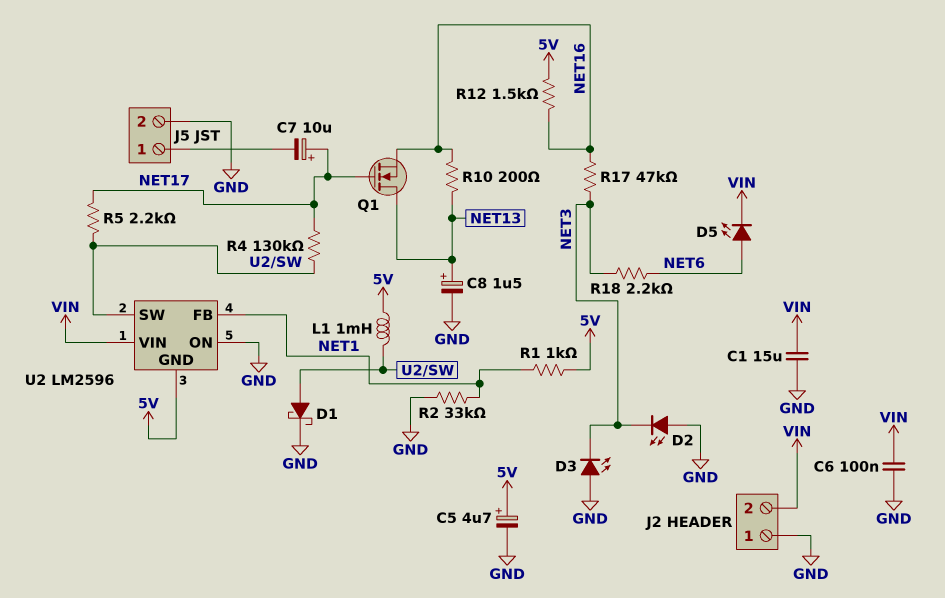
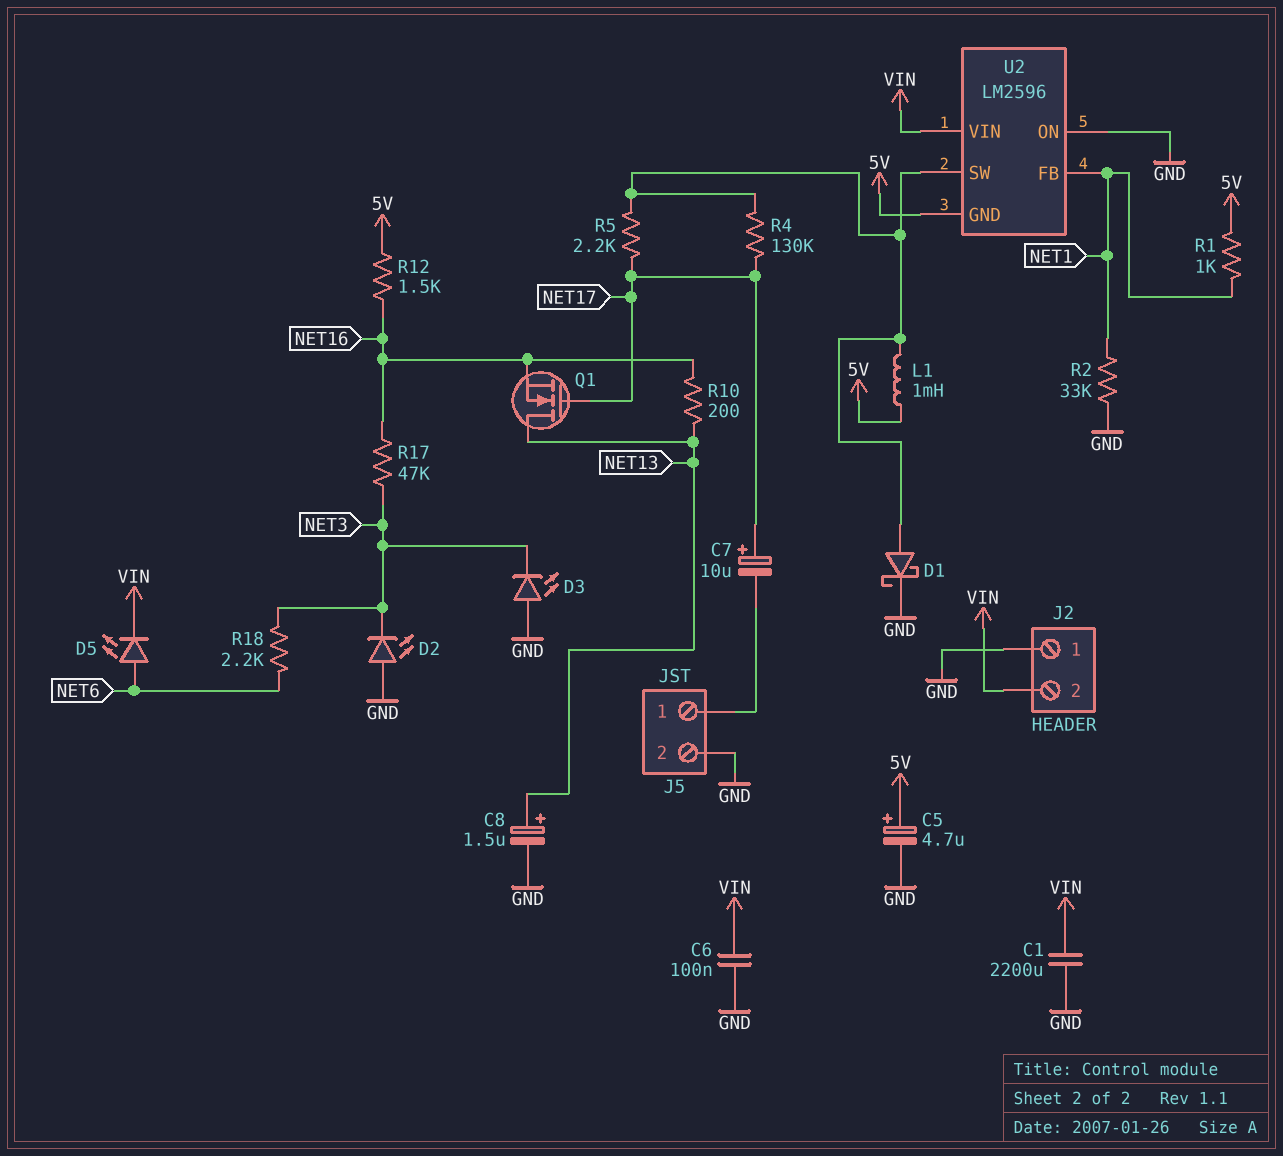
C1: 15uF (GND, VIN) -> 2200uF (GND, VIN)

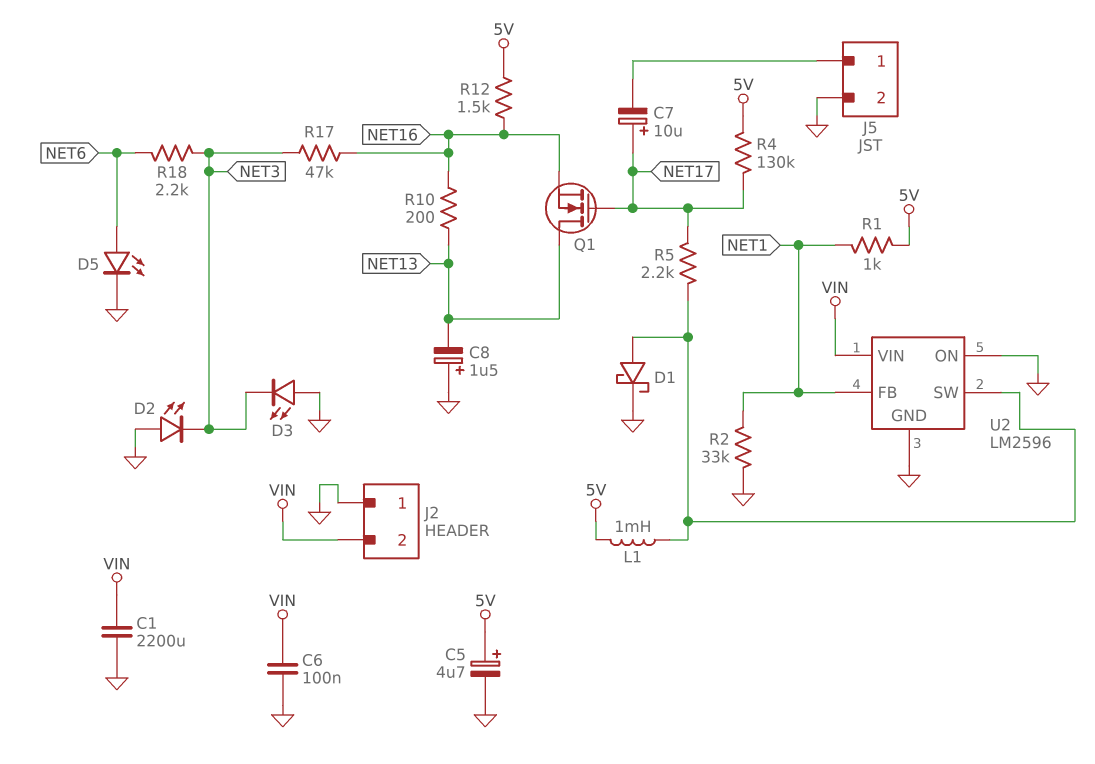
C8: 1.5uF (plus NET13, minus GND) -> 1.5uF (plus GND, minus NET13)
D5: LED (A NET6, K VIN) -> LED (A NET6, K GND)
R4: 130k (NET17, U2/SW) -> 130k (5V, NET17)
U2 pin GND: 5V -> GND

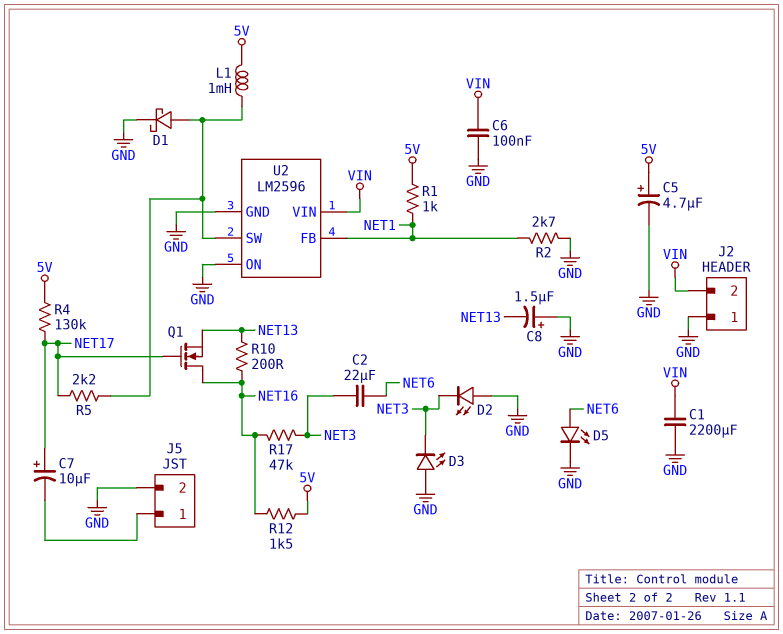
C2: none -> 22uF (NET3, NET6)
Q1: NMOS (G NET17, D NET13, S NET16) -> NMOS (G NET17, D NET16, S NET13)
R2: 33k (GND, NET1) -> 2.7k (GND, NET1)
R18: 2.2k (NET3, NET6) -> none

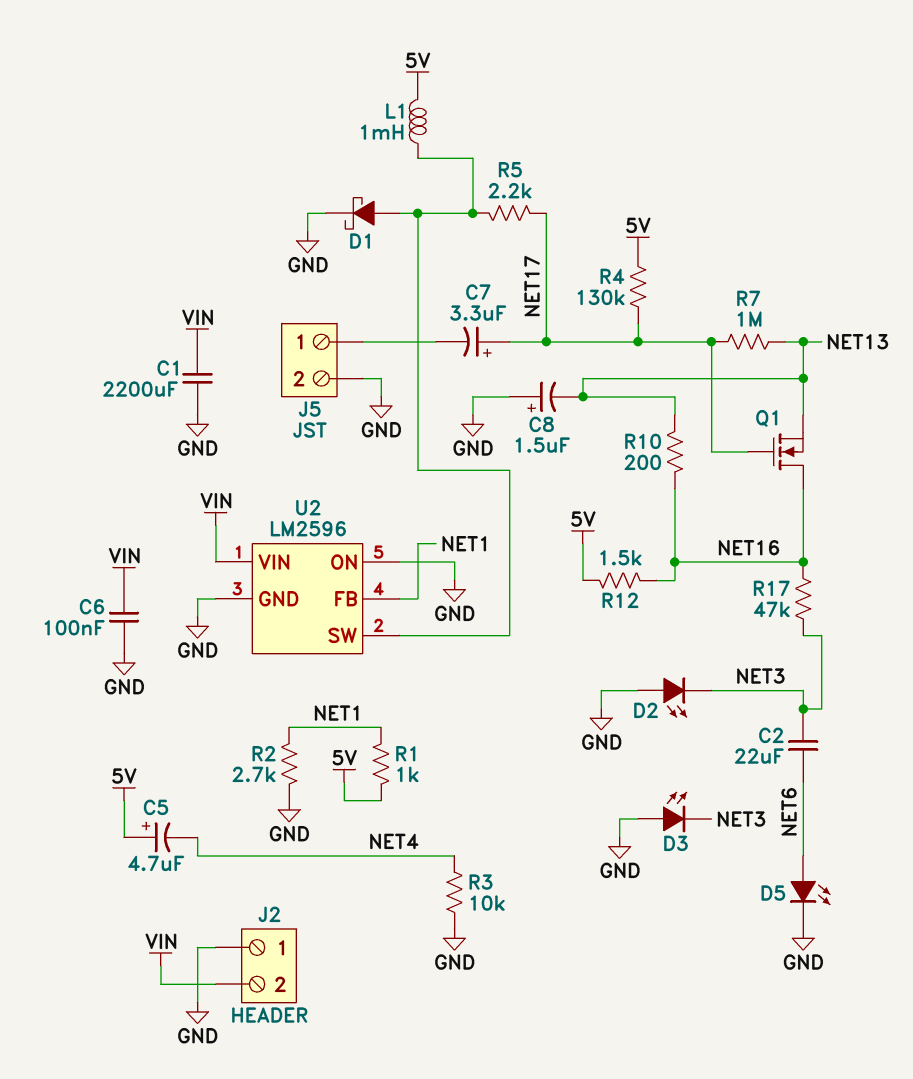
C5: 4.7uF (plus 5V, minus GND) -> 4.7uF (plus 5V, minus NET4)
C7: 10uF (plus NET17, minus J5/1) -> 3.3uF (plus NET17, minus J5/1)
R3: none -> 10k (GND, NET4)
R7: none -> 1M (NET13, NET17)

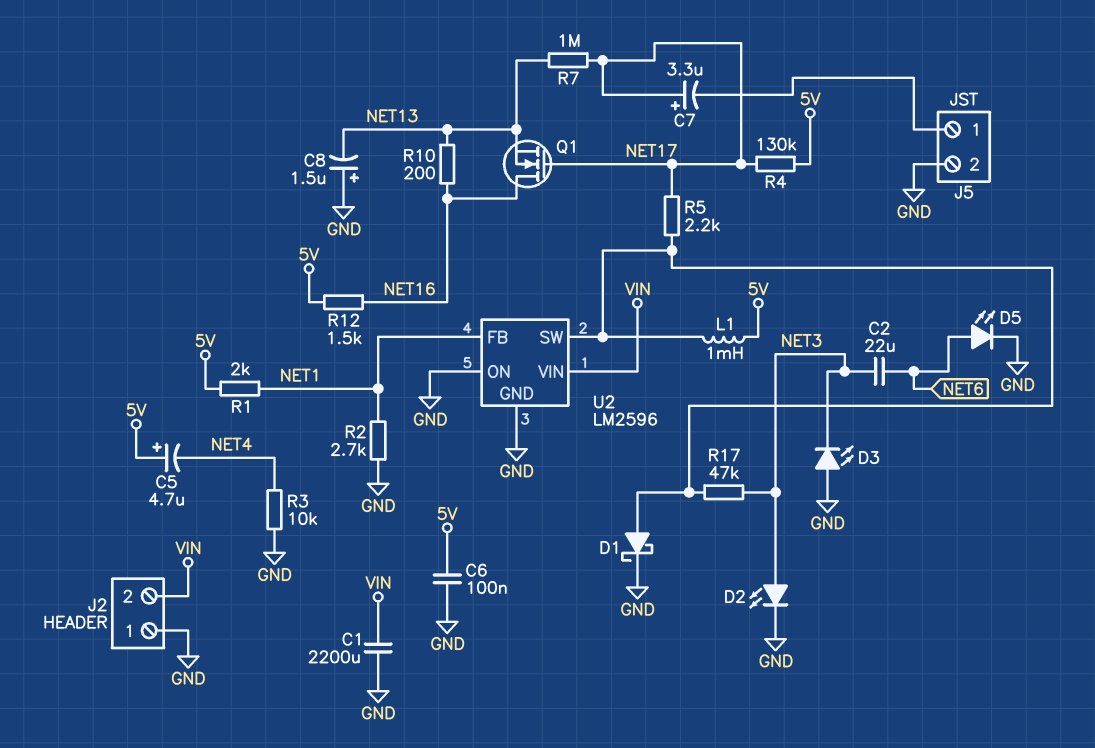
C6: 100nF (GND, VIN) -> 100nF (5V, GND)
D2: LED (A GND, K NET3) -> LED (A NET3, K GND)
R1: 1k (5V, NET1) -> 2k (5V, NET1)
R17: 47k (NET3, NET16) -> 47k (NET3, U2/SW)

